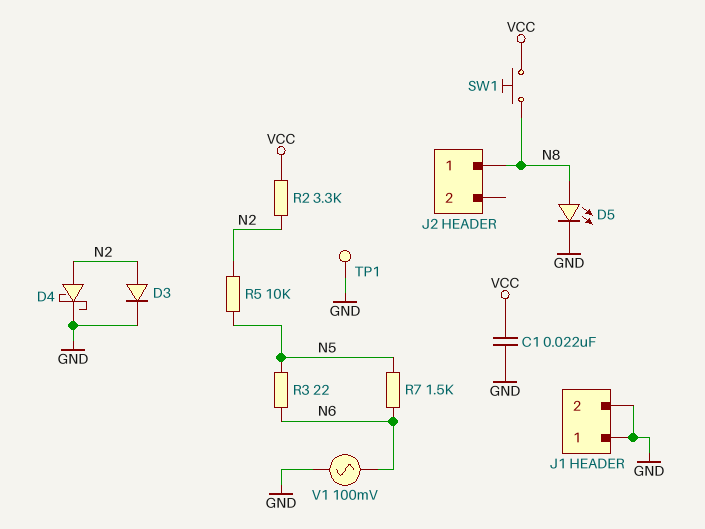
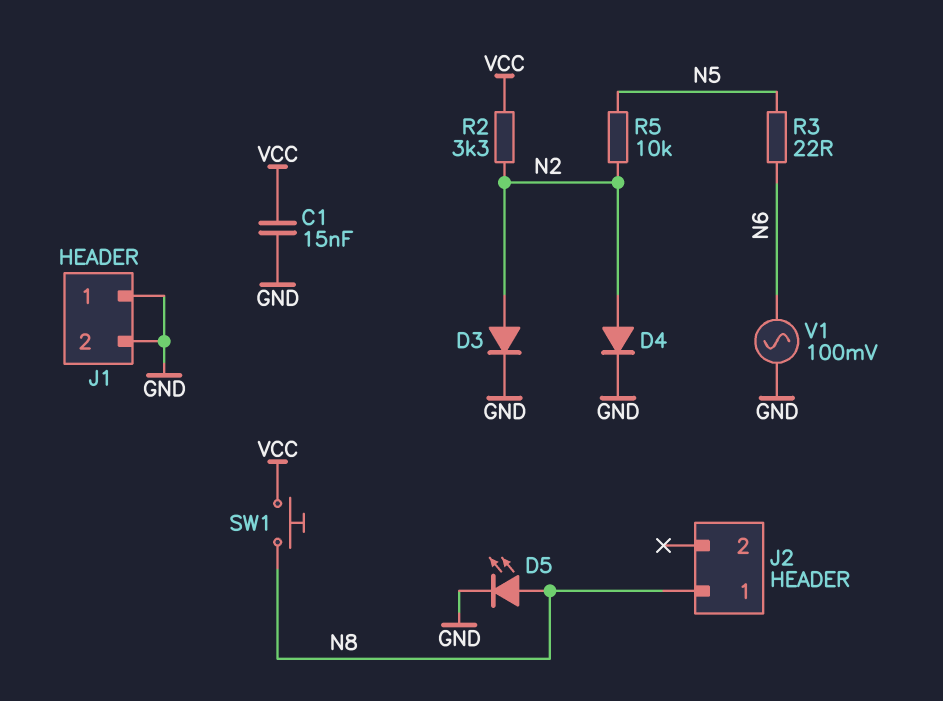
C1: 22nF (GND, VCC) -> 15nF (GND, VCC)
D4: schottky (A N2, K GND) -> diode (A N2, K GND)
R7: 1.5k (N5, N6) -> none
TP1: test point (GND) -> none

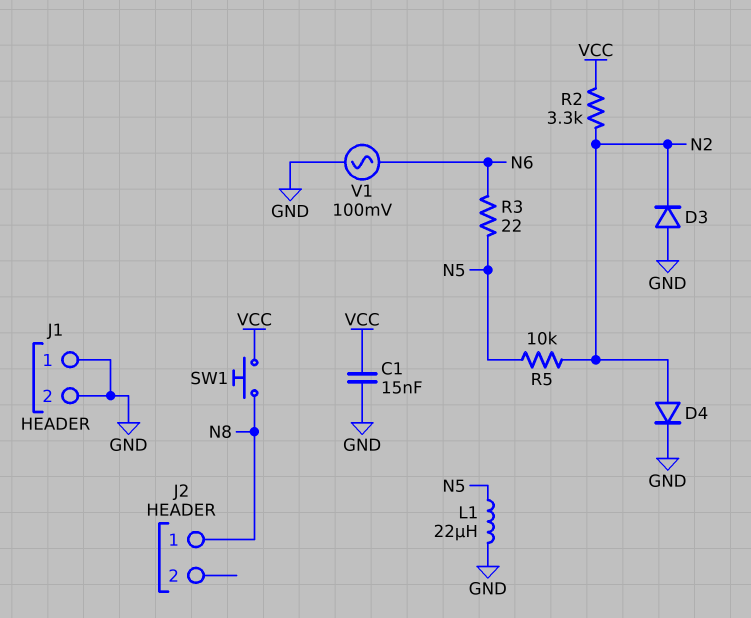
D3: diode (A N2, K GND) -> diode (A GND, K N2)
D5: LED (A N8, K GND) -> none
L1: none -> 22uH (GND, N5)

